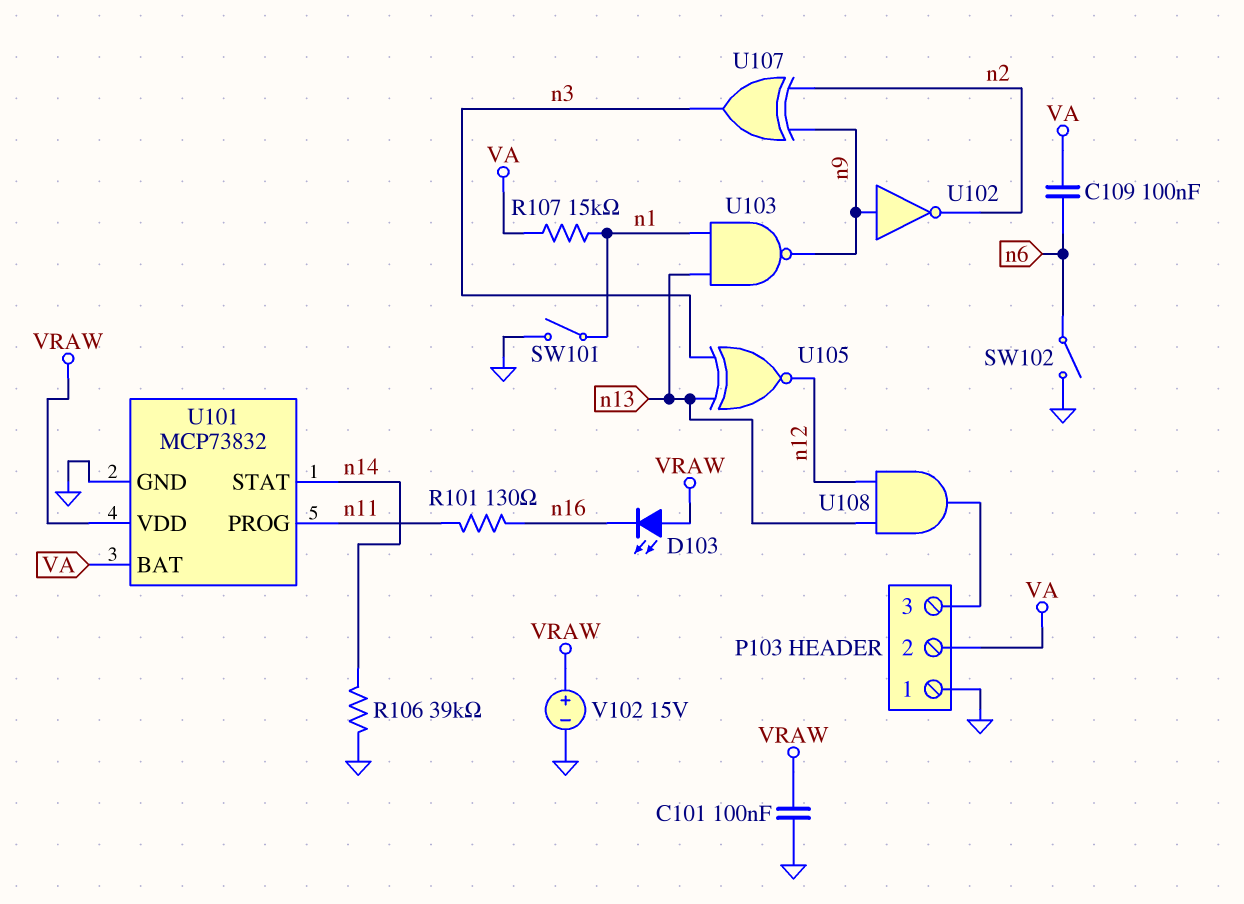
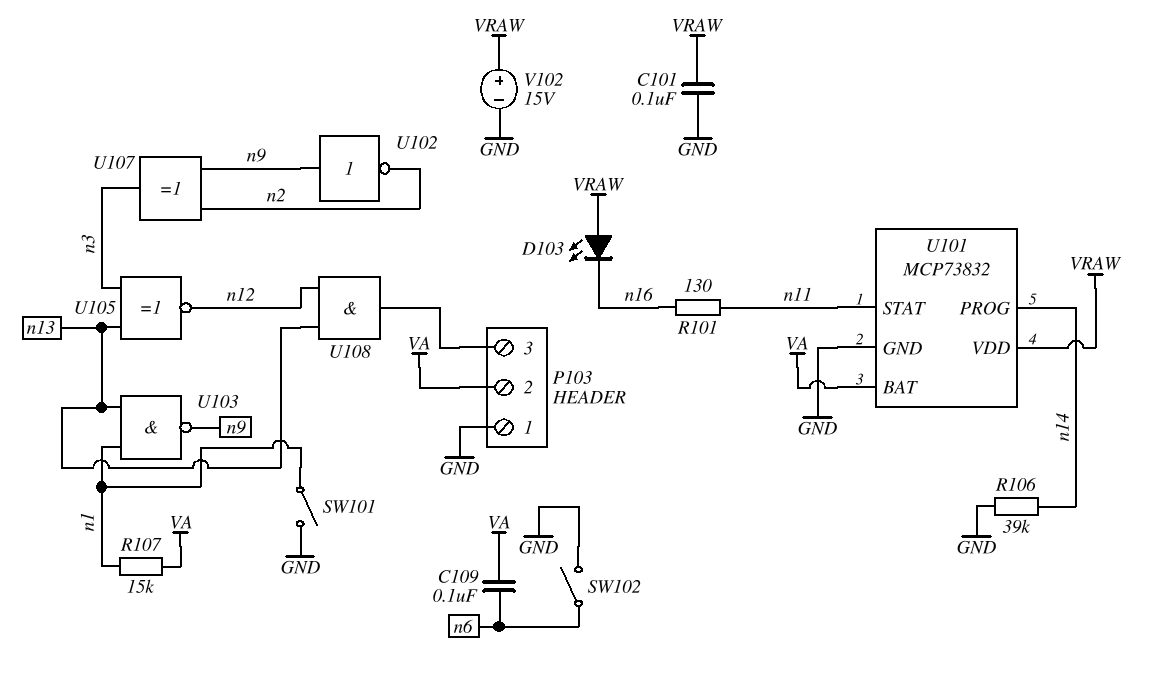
U101 pin PROG: n11 -> n14
U101 pin STAT: n14 -> n11

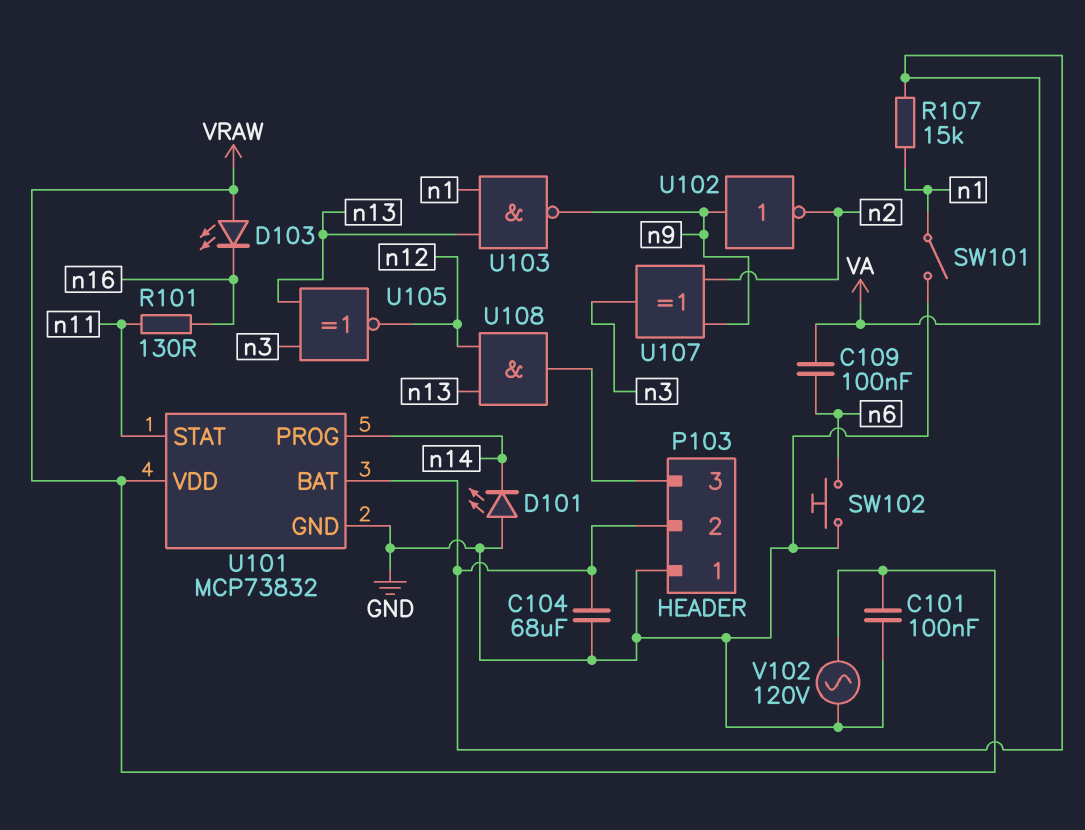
C104: none -> 68uF (GND, VA)
D101: none -> LED (A GND, K n14)
R106: 39k (GND, n14) -> none
SW102: switch (GND, n6) -> button (GND, n6)
V102: 15V (plus VRAW, minus GND) -> AC 120V (GND, VRAW)

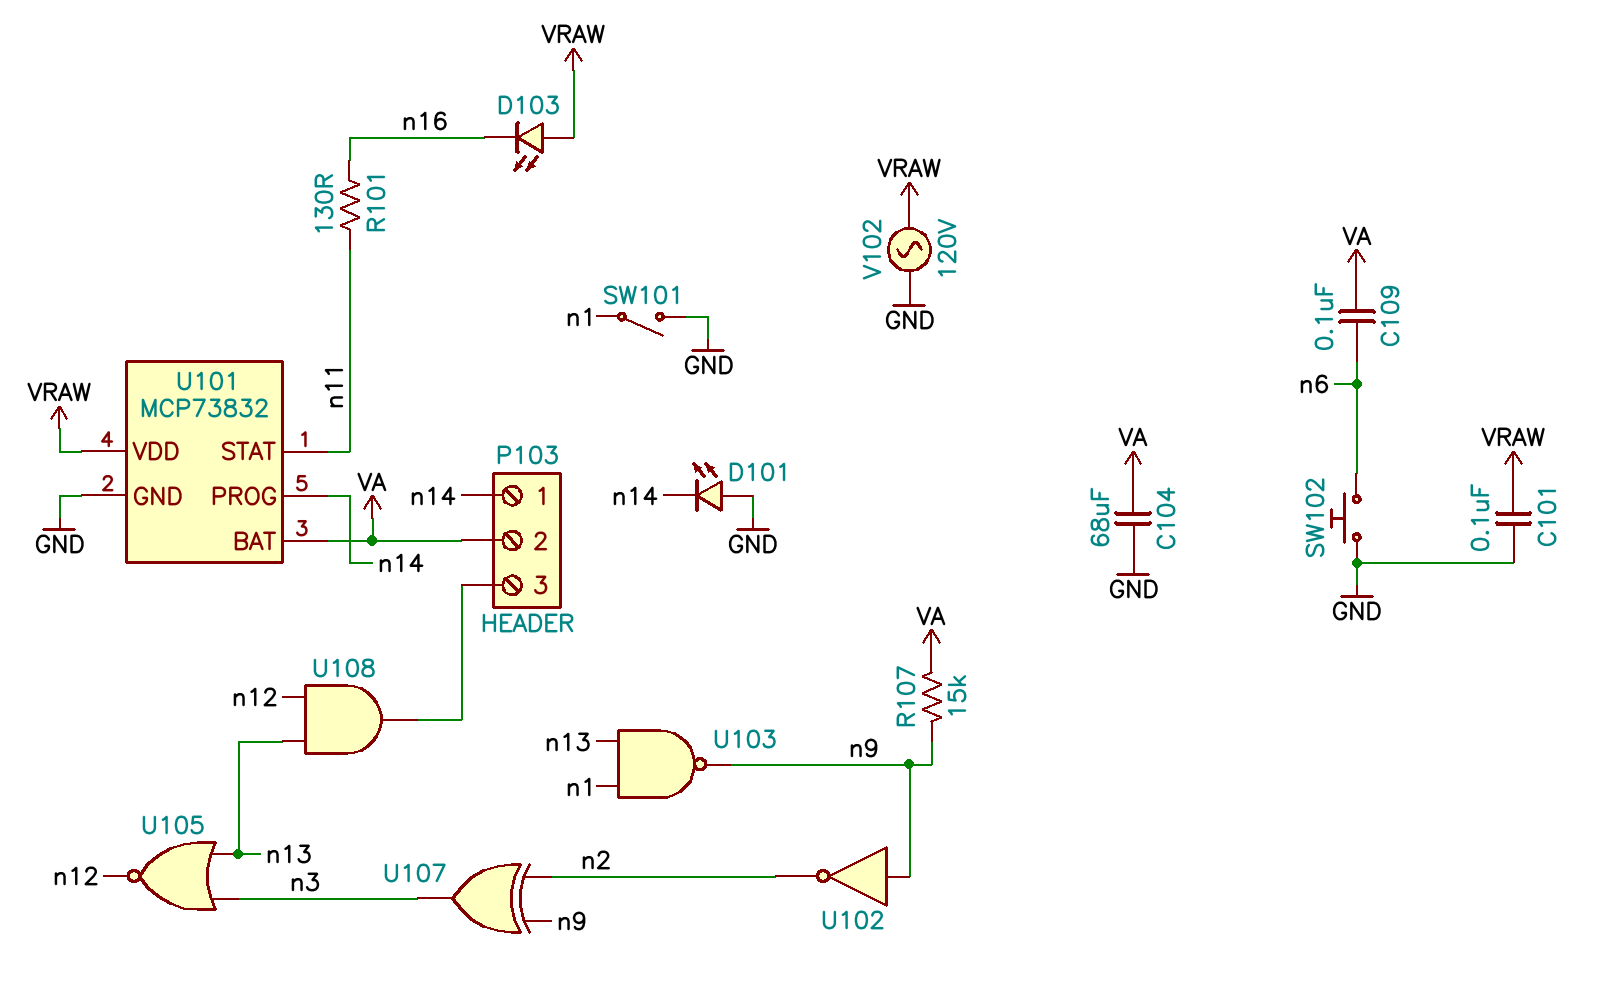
P103 pin 1: GND -> n14
R107: 15k (VA, n1) -> 15k (VA, n9)
U105: XNOR (in n3, in n13, out n12) -> NOR (in n3, in n13, out n12)

